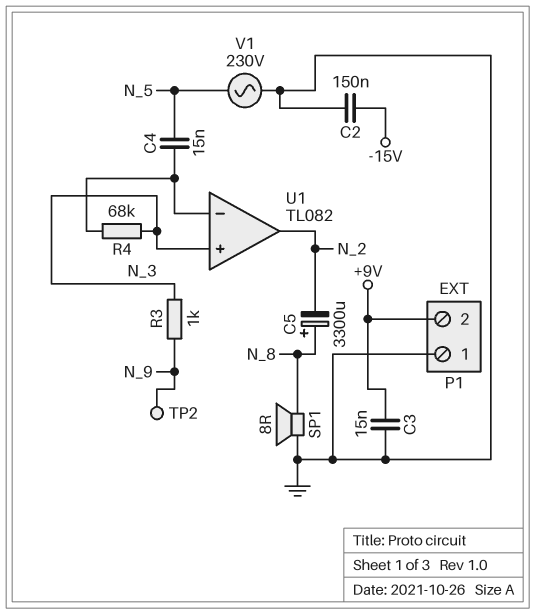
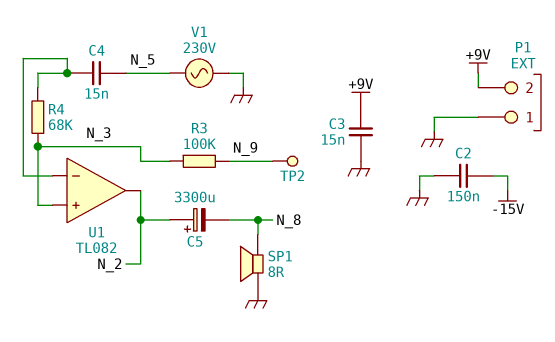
C5: 3300uF (plus N_8, minus N_2) -> 3300uF (plus N_2, minus N_8)
R3: 1k (N_3, N_9) -> 100k (N_3, N_9)

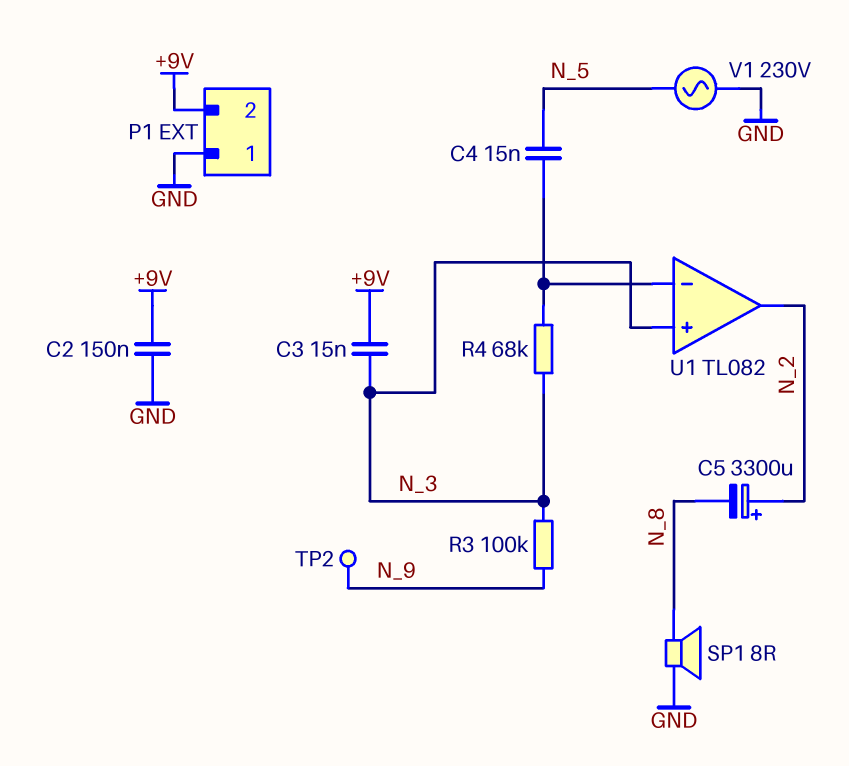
C2: 150nF (-15V, GND) -> 150nF (+9V, GND)
C3: 15nF (+9V, GND) -> 15nF (+9V, N_3)

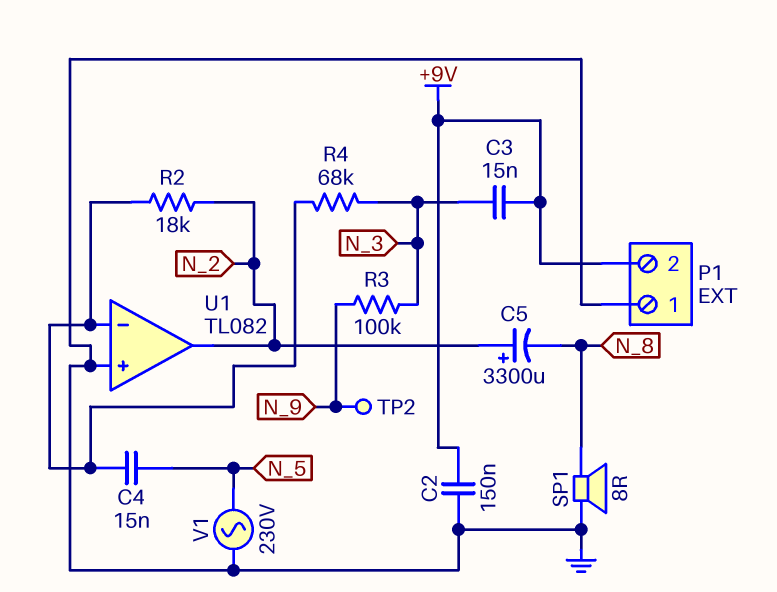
R2: none -> 18k (N_2, U1/in-)
U1 pin in+: N_3 -> GND

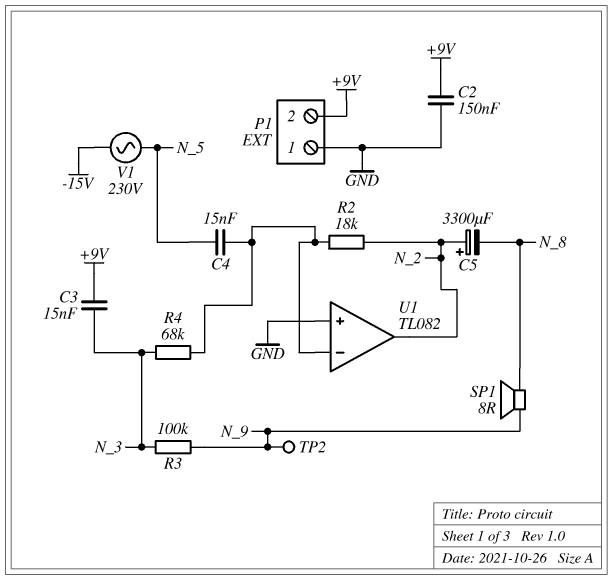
SP1: speaker 8R (GND, N_8) -> speaker 8R (N_8, N_9)
V1: AC 230V (GND, N_5) -> AC 230V (-15V, N_5)

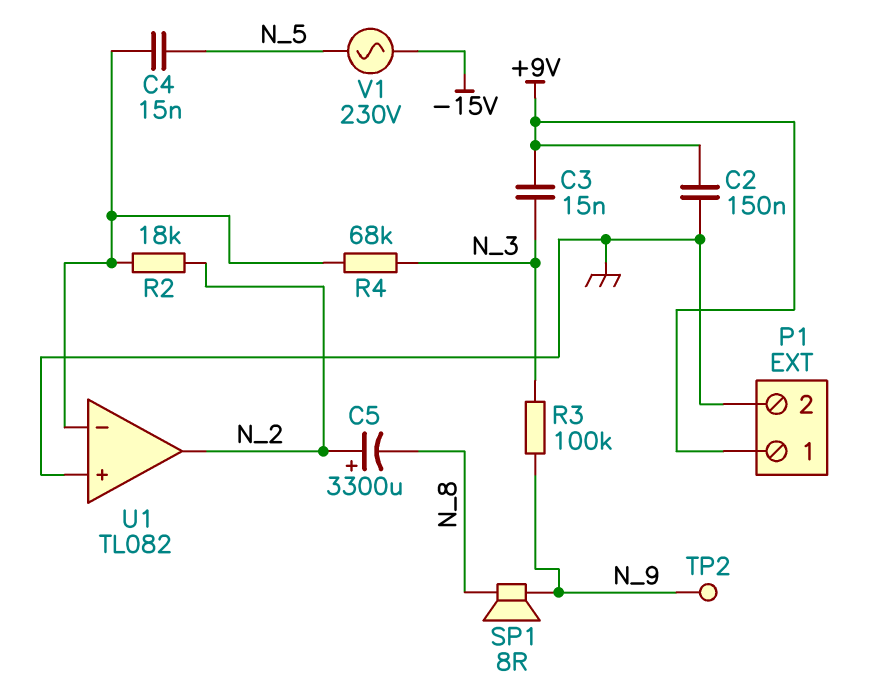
P1 pin 1: GND -> +9V
P1 pin 2: +9V -> GND

